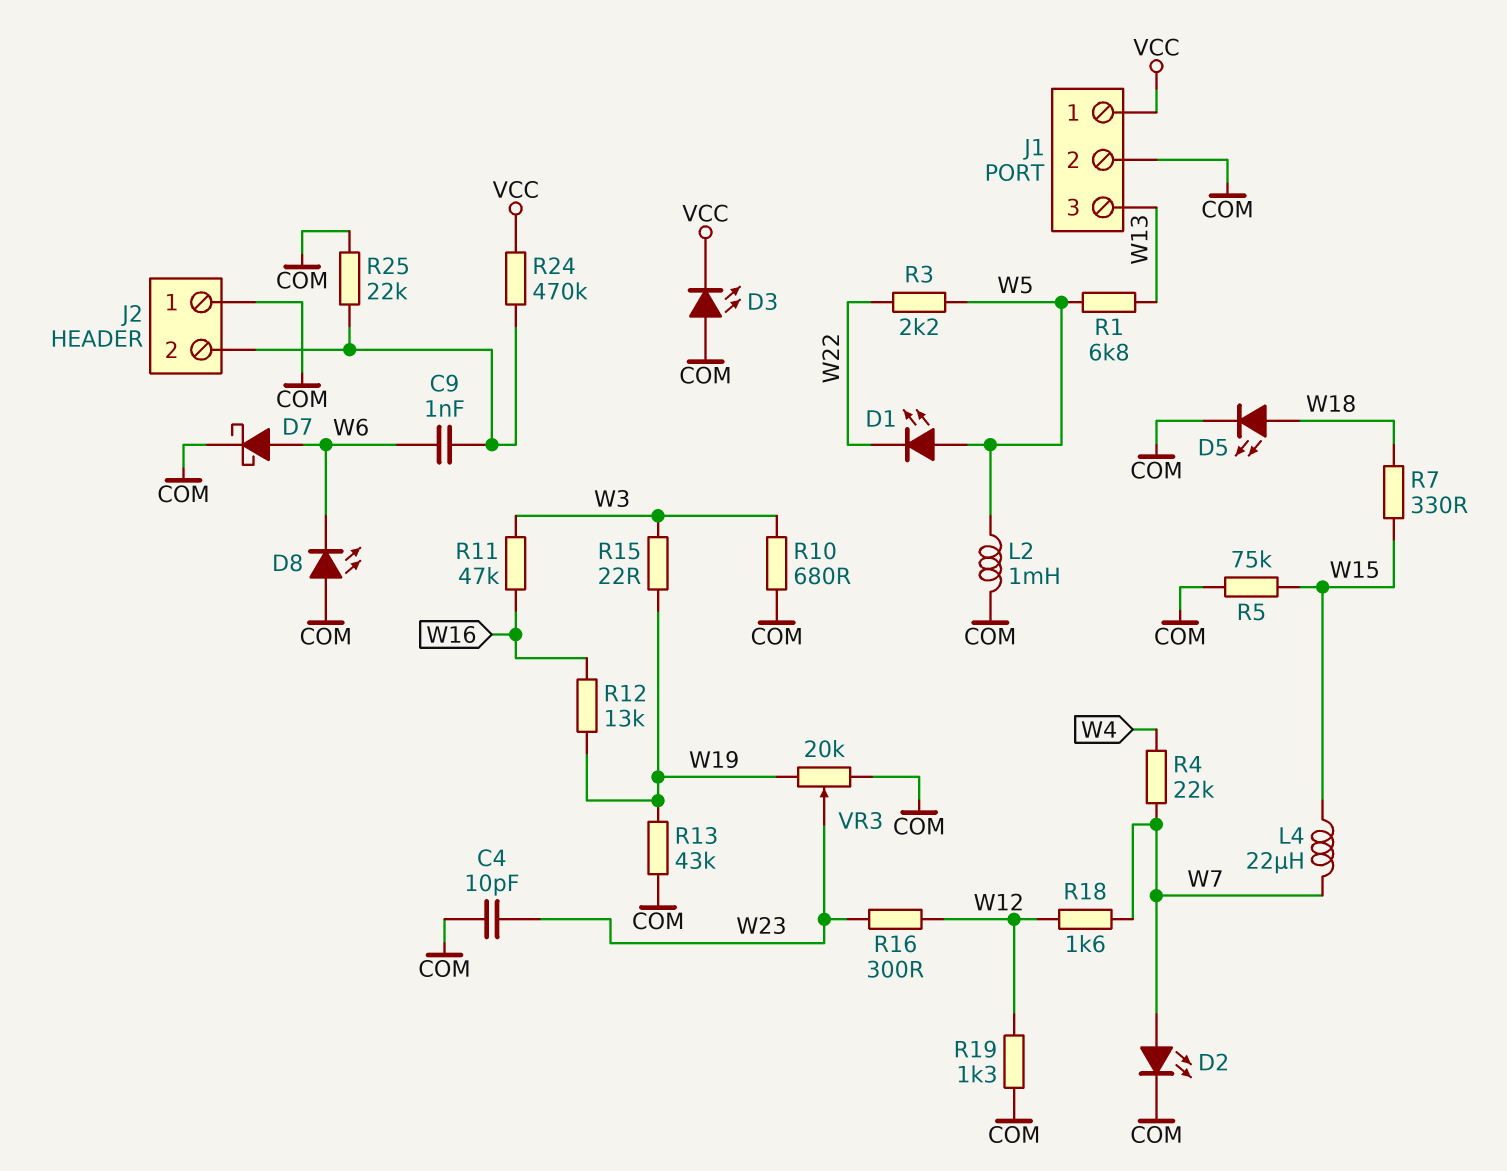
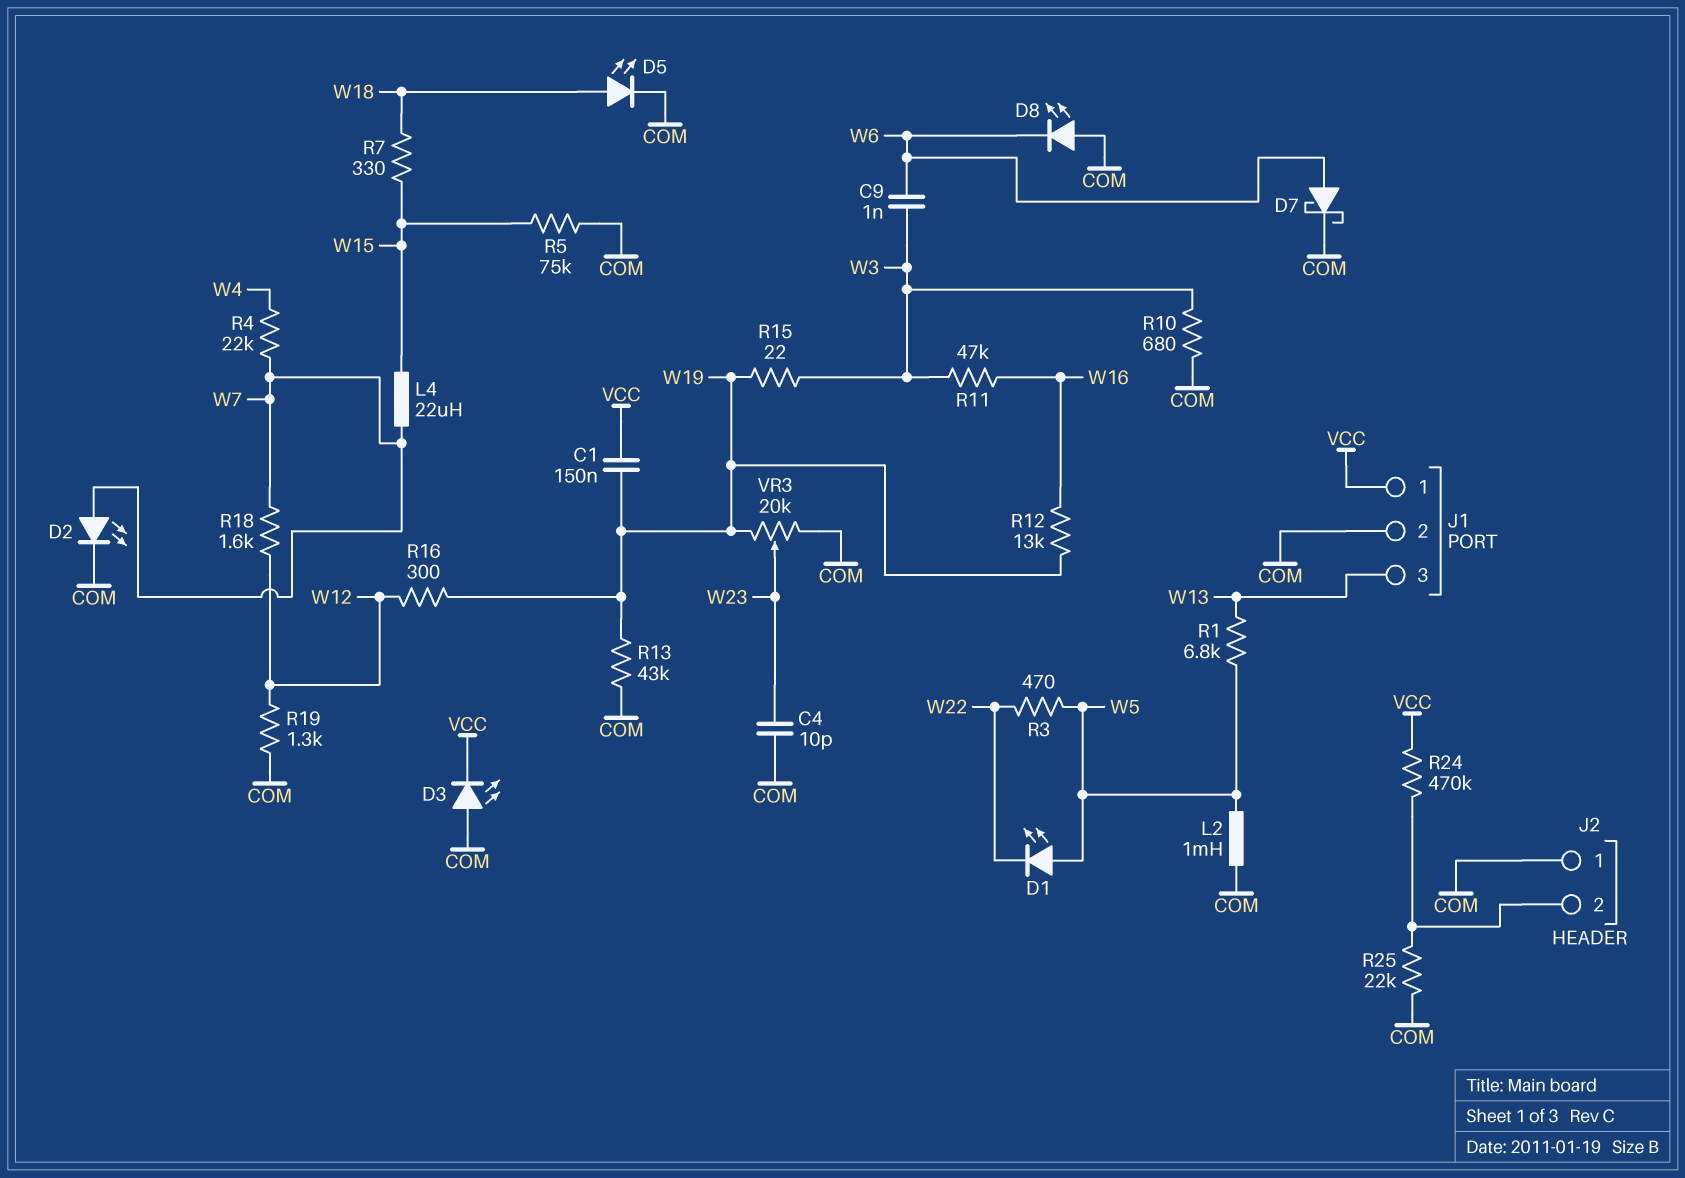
C1: none -> 150nF (VCC, W19)
C9: 1nF (J2/2, W6) -> 1nF (W3, W6)
R3: 2.2k (W5, W22) -> 470 (W5, W22)
R16: 300 (W12, W23) -> 300 (W12, W19)

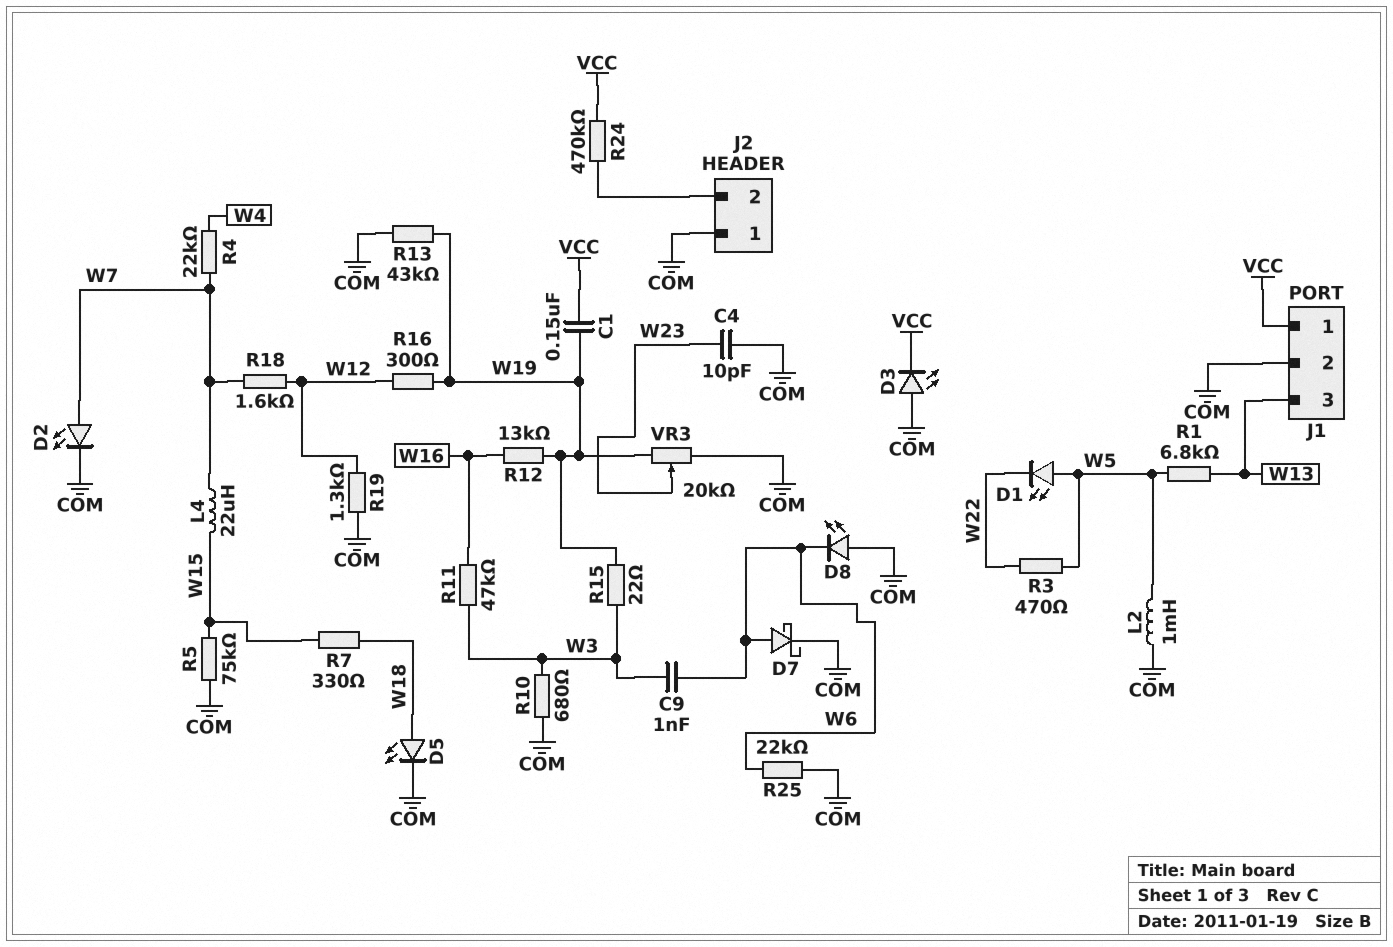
R25: 22k (COM, J2/2) -> 22k (COM, W6)

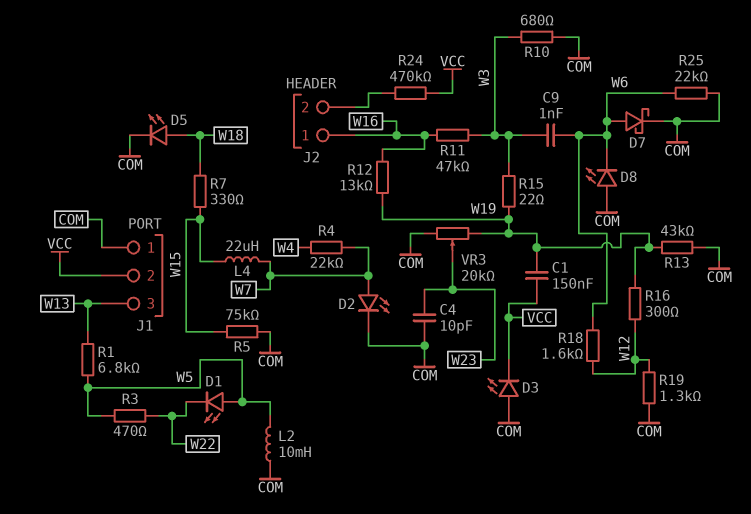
J1 pin 1: VCC -> COM
J1 pin 2: COM -> VCC
J2 pin 1: COM -> W16
L2: 1mH (COM, W5) -> 10mH (COM, W5)
R18: 1.6k (W7, W12) -> 1.6k (W6, W12)

